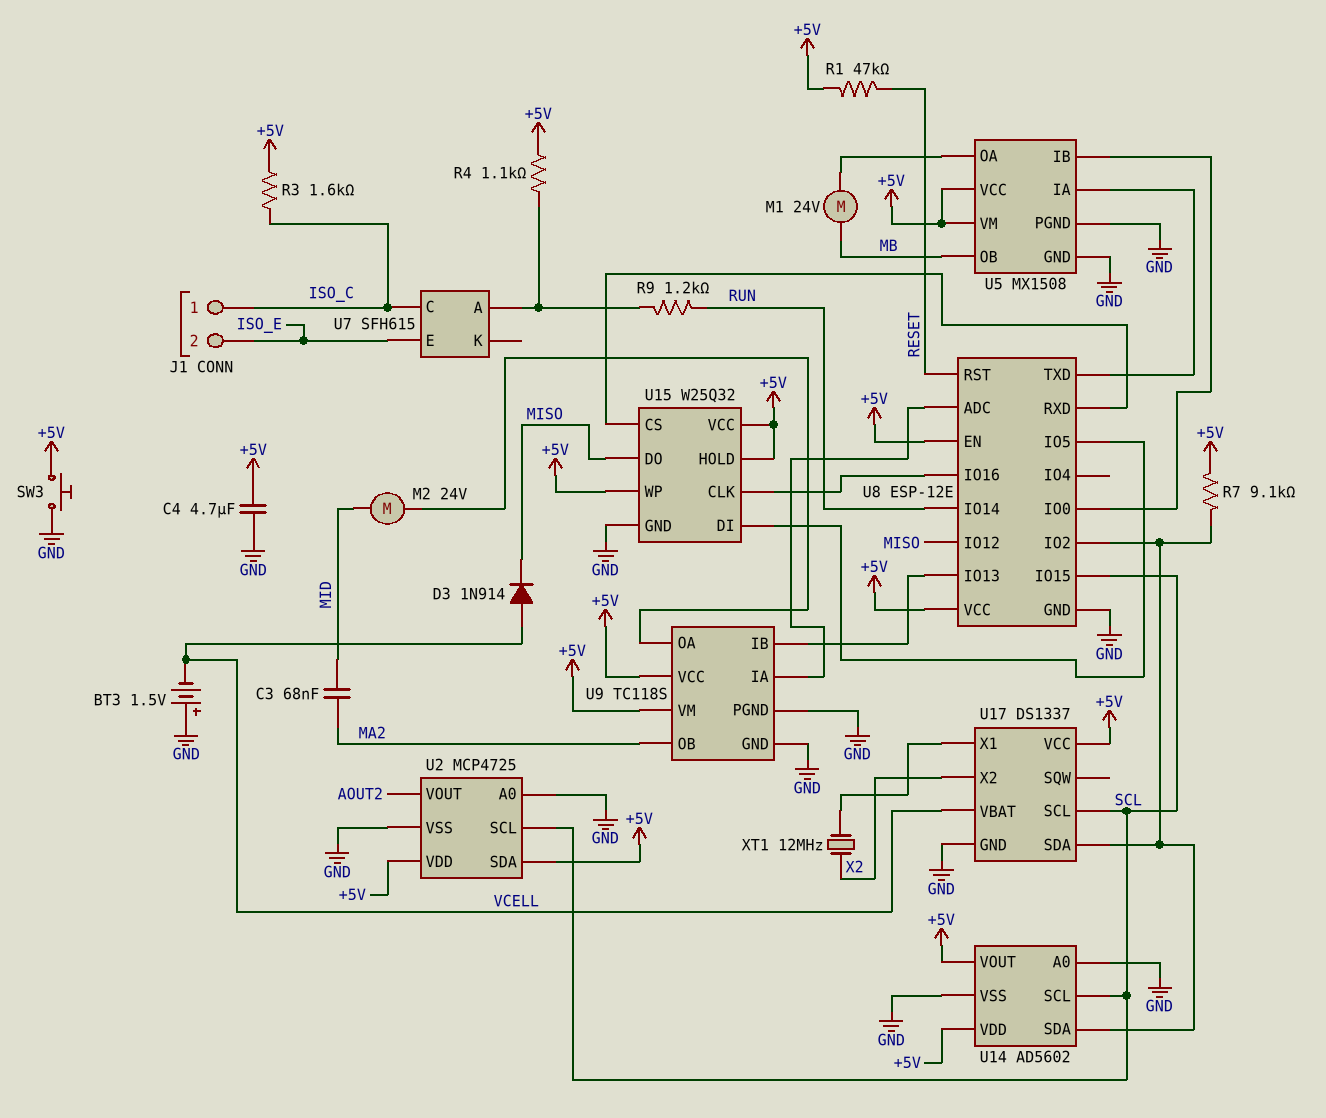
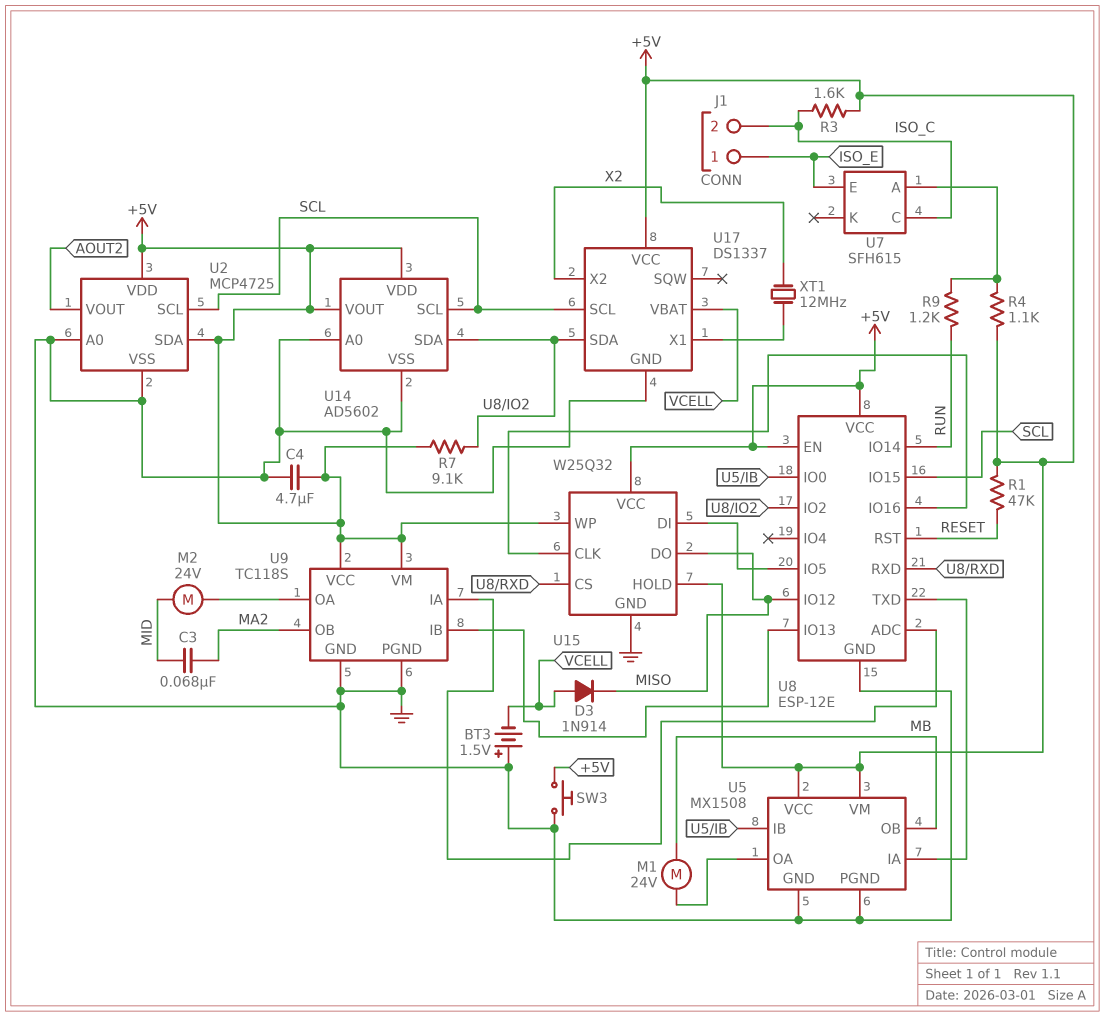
J1 pin 1: ISO_C -> ISO_E
J1 pin 2: ISO_E -> ISO_C

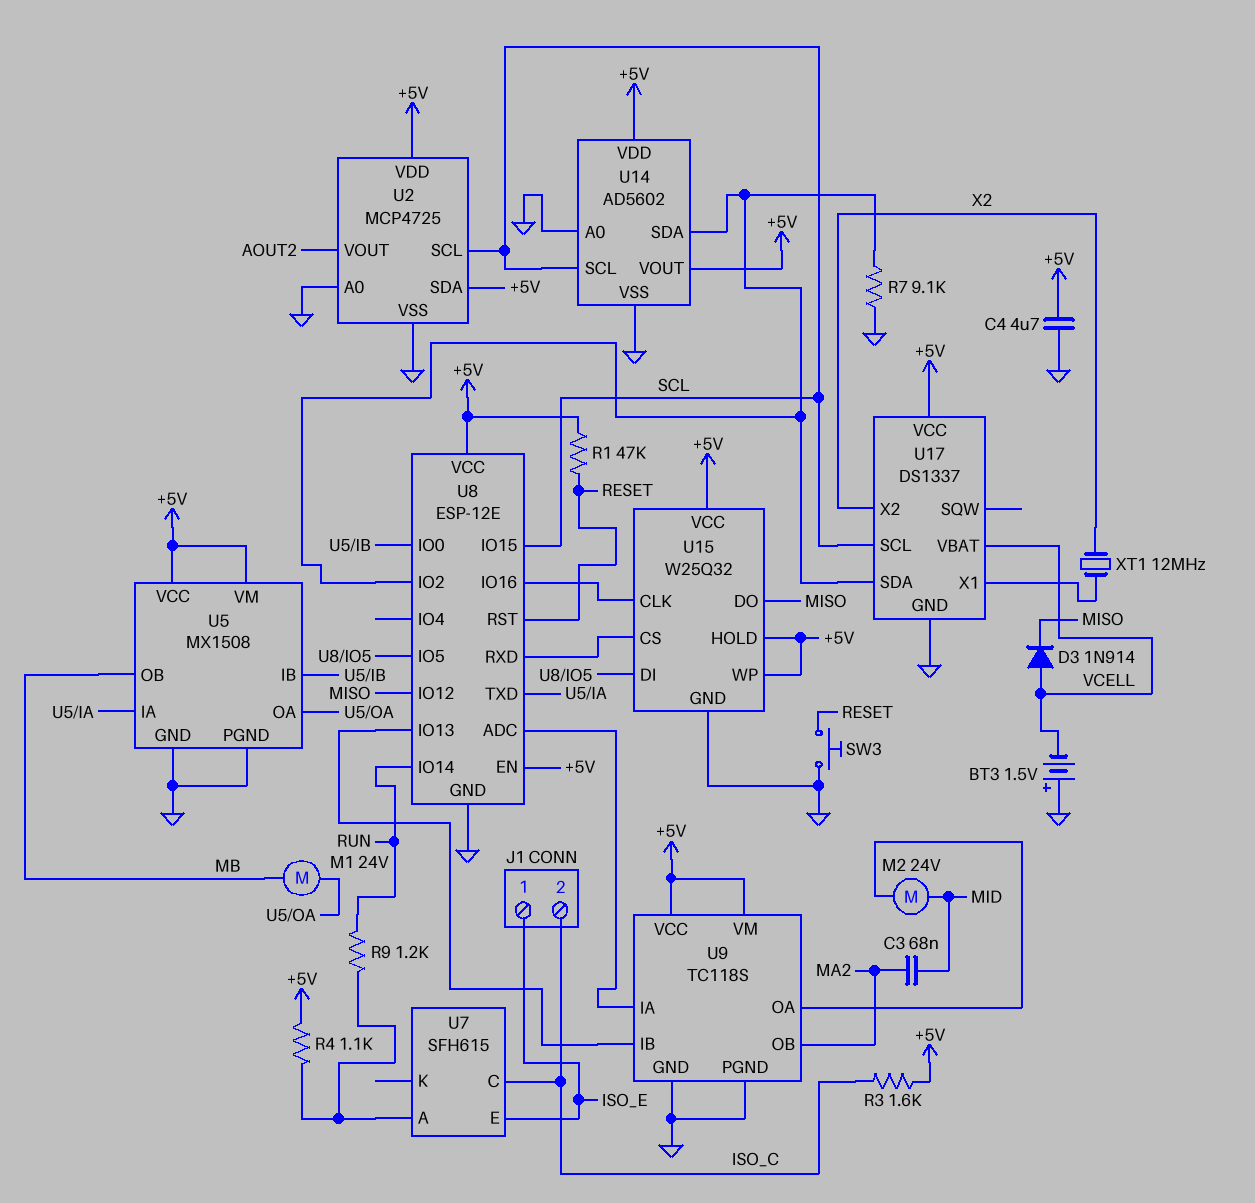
R7: 9.1k (+5V, U8/IO2) -> 9.1k (GND, U8/IO2)
SW3: button (+5V, GND) -> button (GND, RESET)

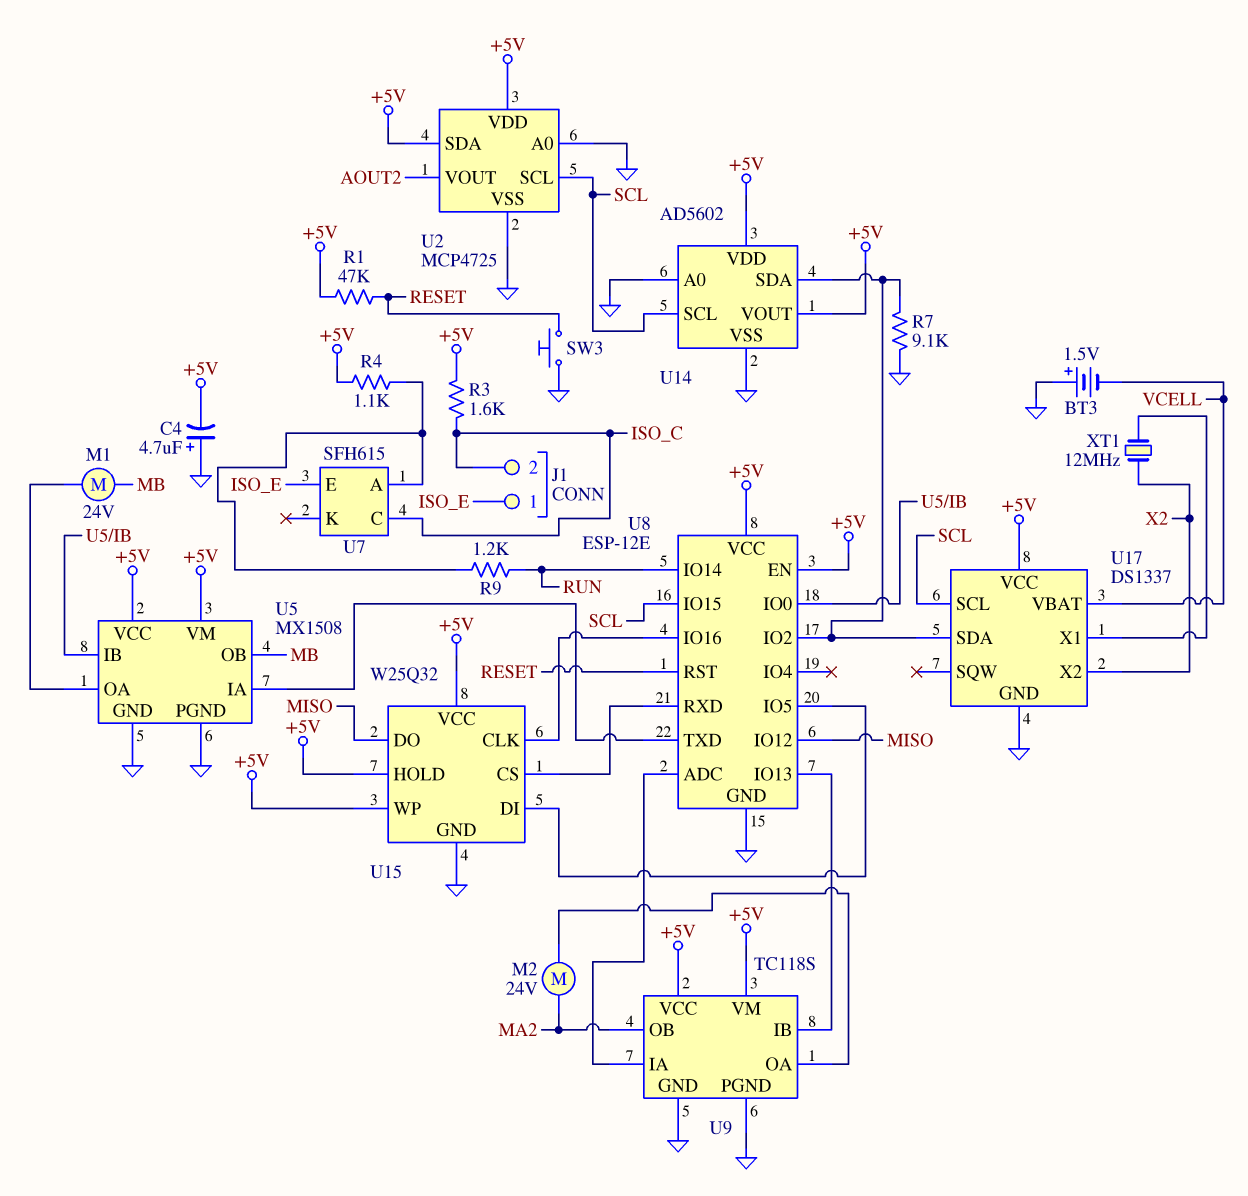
C3: 68nF (MA2, MID) -> none
C4: 4.7uF (+5V, GND) -> 4.7uF (plus GND, minus +5V)
D3: diode 1N914 (A VCELL, K MISO) -> none
M2: motor 24V (MID, U9/OA) -> motor 24V (MA2, U9/OA)

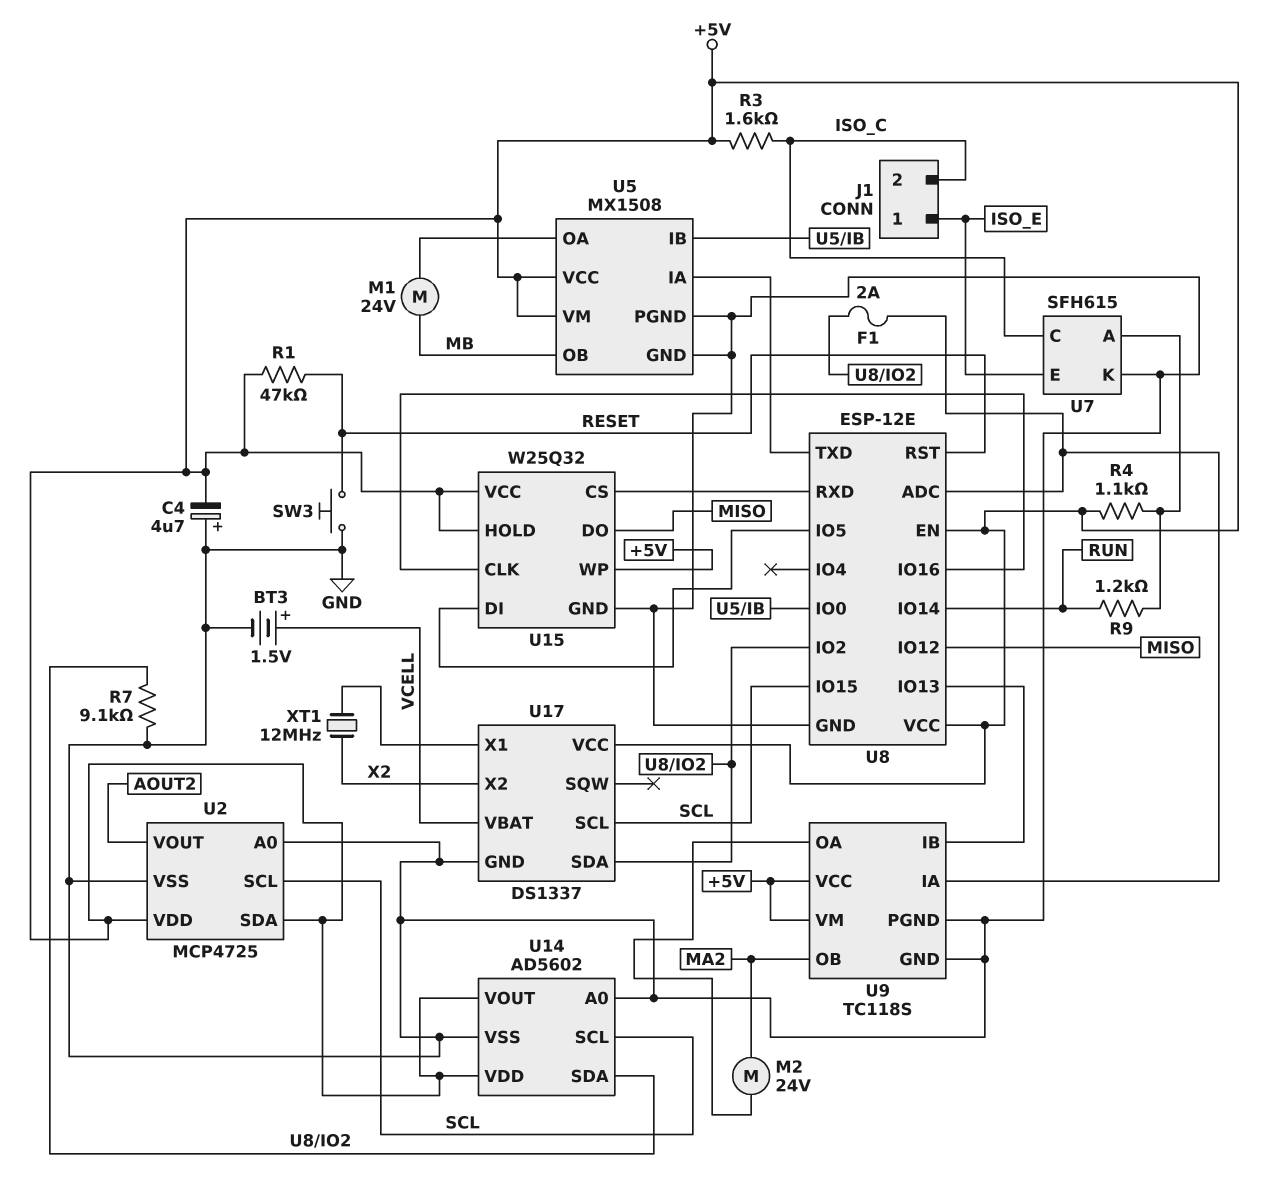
BT3: 1.5V (plus GND, minus VCELL) -> 1.5V (plus VCELL, minus GND)
F1: none -> 2A (U8/ADC, U8/IO2)
U7 pin K: none -> GND

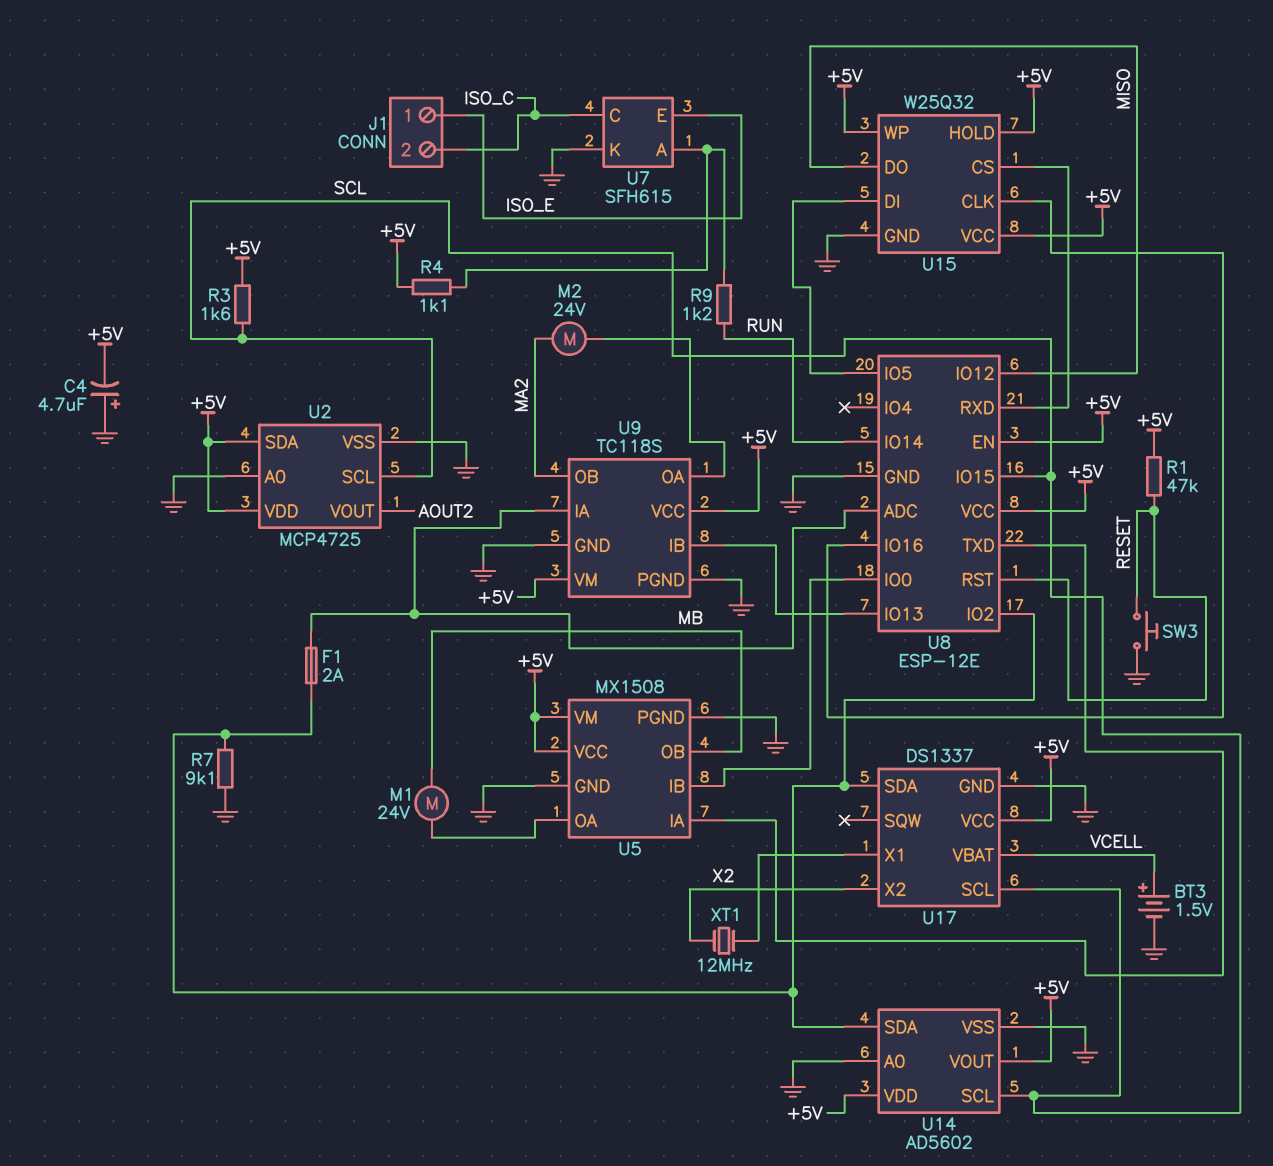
R3: 1.6k (+5V, ISO_C) -> 1.6k (+5V, SCL)

